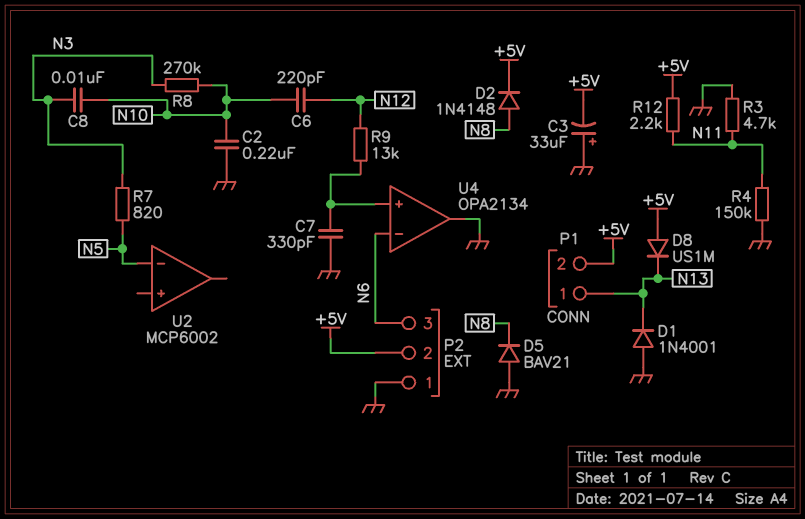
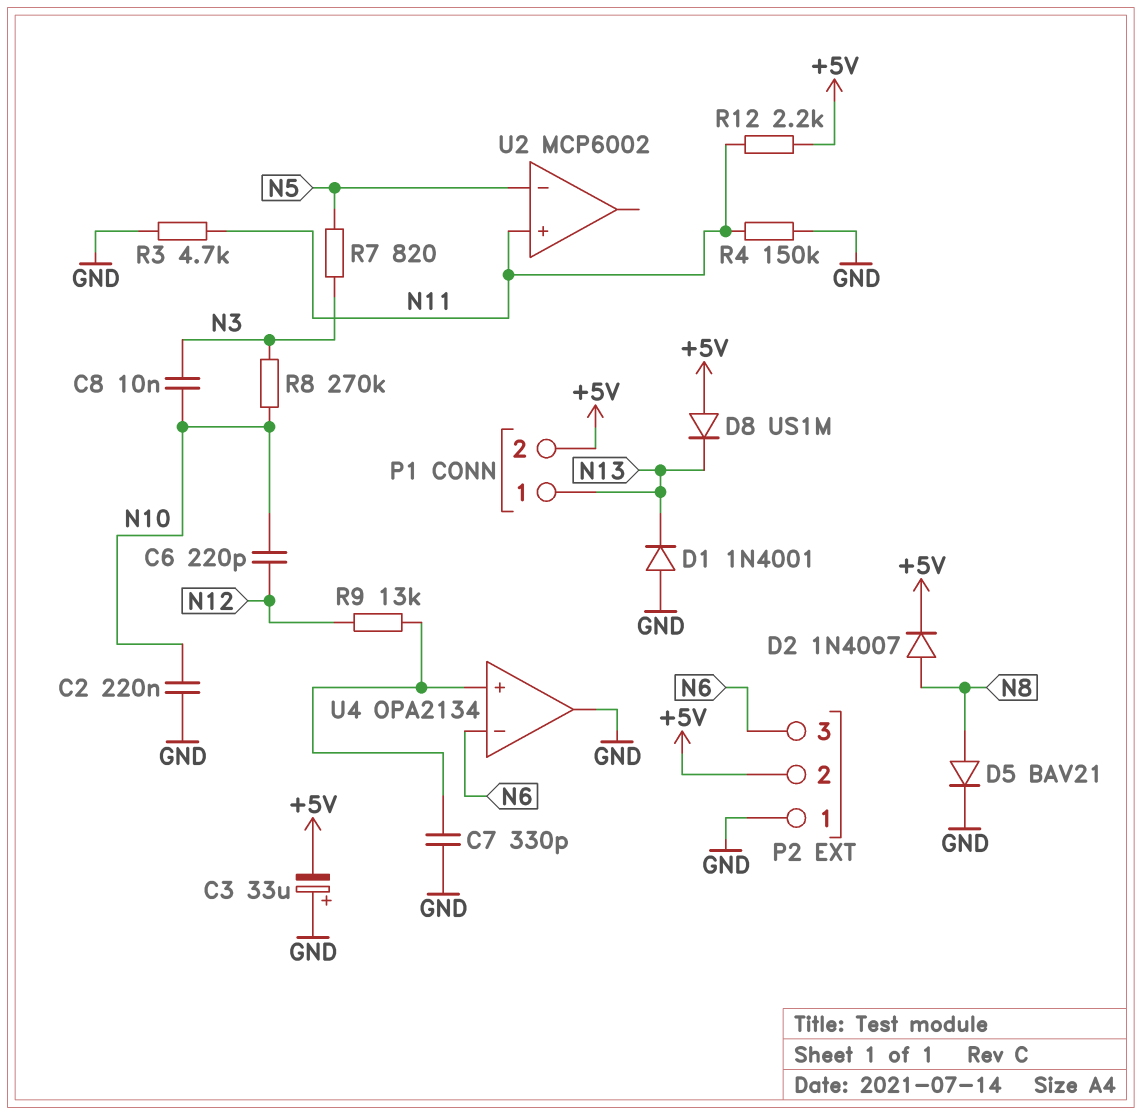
D2: diode 1N4148 (A N8, K +5V) -> diode 1N4007 (A N8, K +5V)
D5: diode BAV21 (A GND, K N8) -> diode BAV21 (A N8, K GND)
U2 pin in+: none -> N11

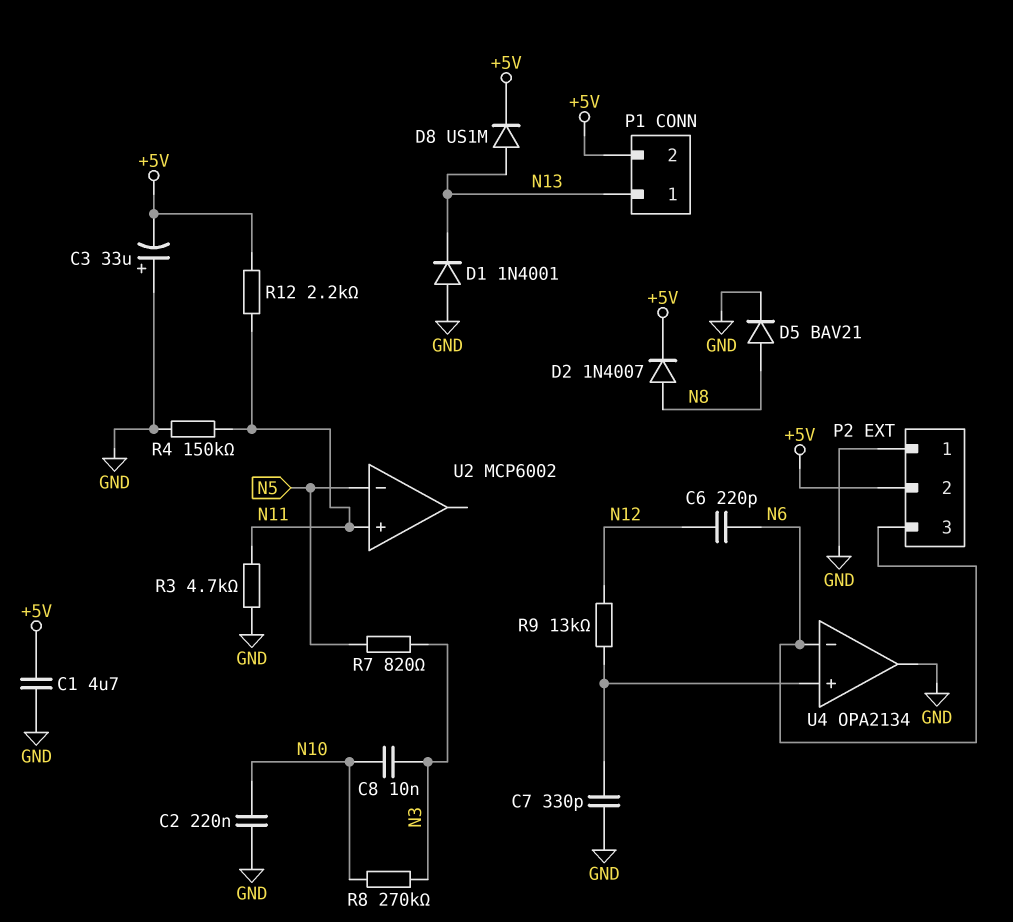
C1: none -> 4.7uF (+5V, GND)
C6: 220pF (N10, N12) -> 220pF (N6, N12)
D8: diode US1M (A +5V, K N13) -> diode US1M (A N13, K +5V)

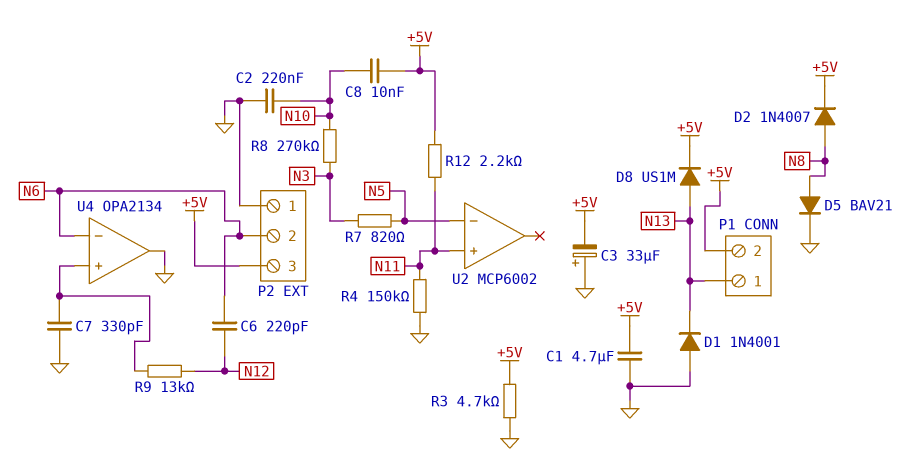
C8: 10nF (N3, N10) -> 10nF (+5V, N10)
P2 pin 2: +5V -> N6
P2 pin 3: N6 -> +5V
R3: 4.7k (GND, N11) -> 4.7k (+5V, GND)

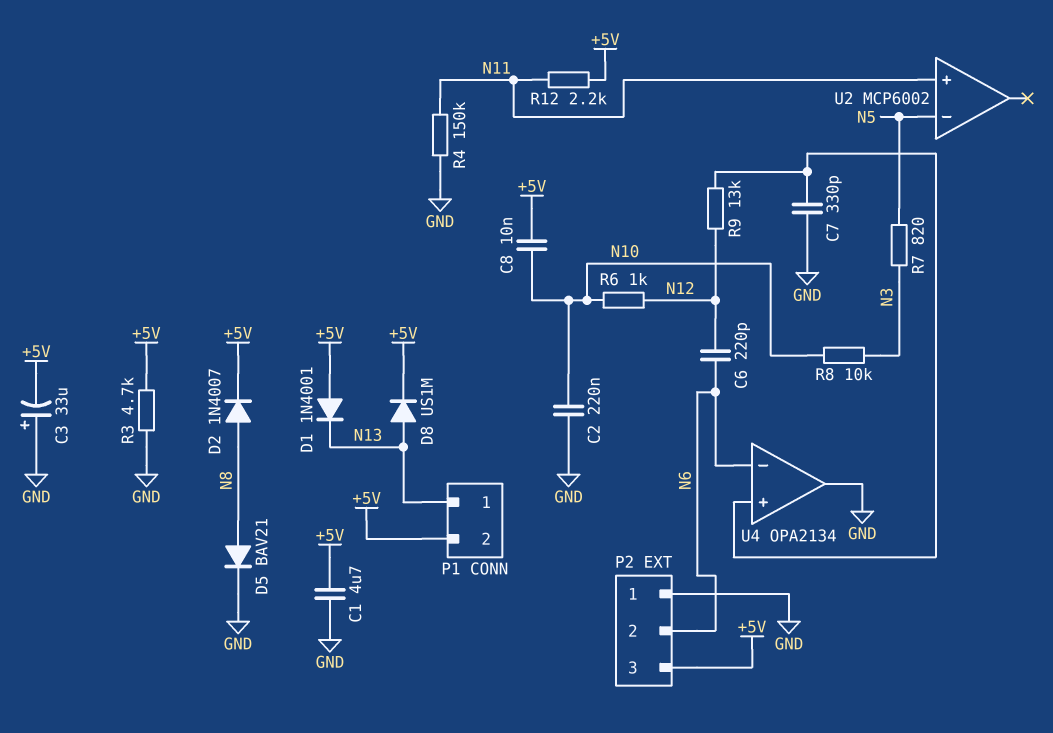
D1: diode 1N4001 (A GND, K N13) -> diode 1N4001 (A +5V, K N13)
R6: none -> 1k (N10, N12)
R8: 270k (N3, N10) -> 10k (N3, N10)

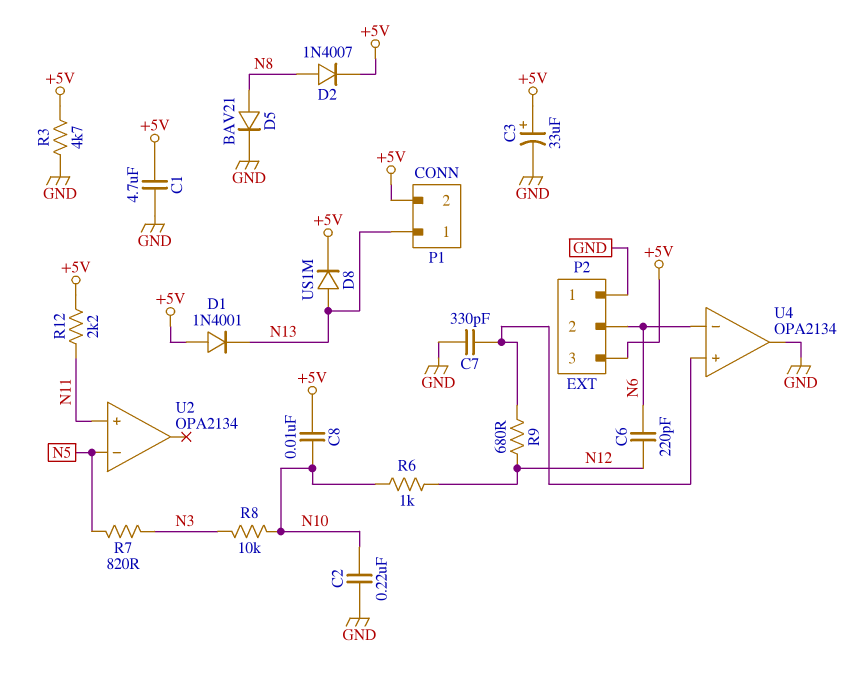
C3: 33uF (plus GND, minus +5V) -> 33uF (plus +5V, minus GND)
R4: 150k (GND, N11) -> none
R9: 13k (N12, U4/in+) -> 680 (N12, U4/in+)
U2: MCP6002 -> OPA2134

